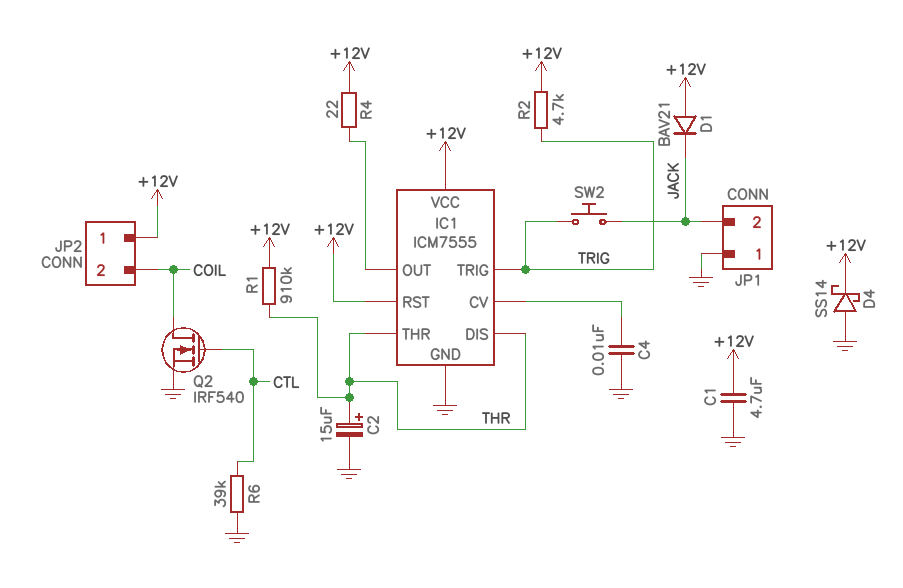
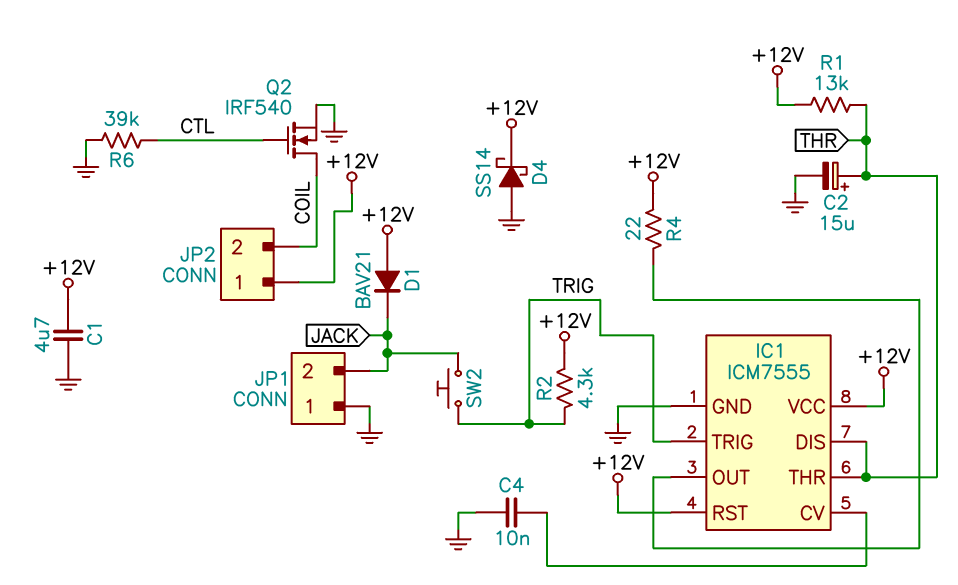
R1: 910k (+12V, THR) -> 13k (+12V, THR)
R2: 4.7k (+12V, TRIG) -> 4.3k (+12V, TRIG)

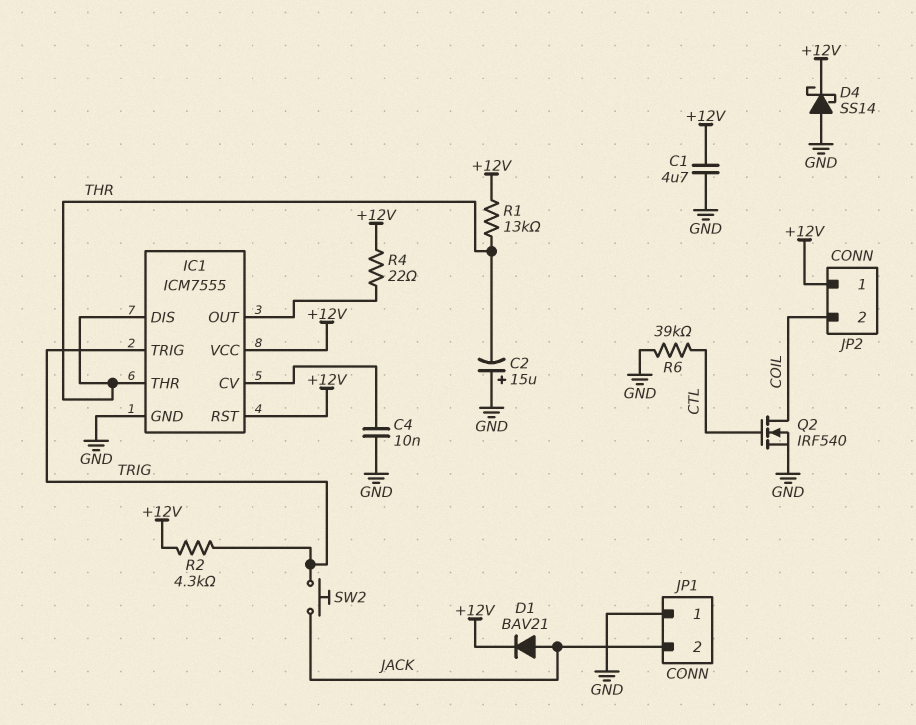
C2: 15uF (plus THR, minus GND) -> 15uF (plus GND, minus THR)
D1: diode BAV21 (A +12V, K JACK) -> diode BAV21 (A JACK, K +12V)

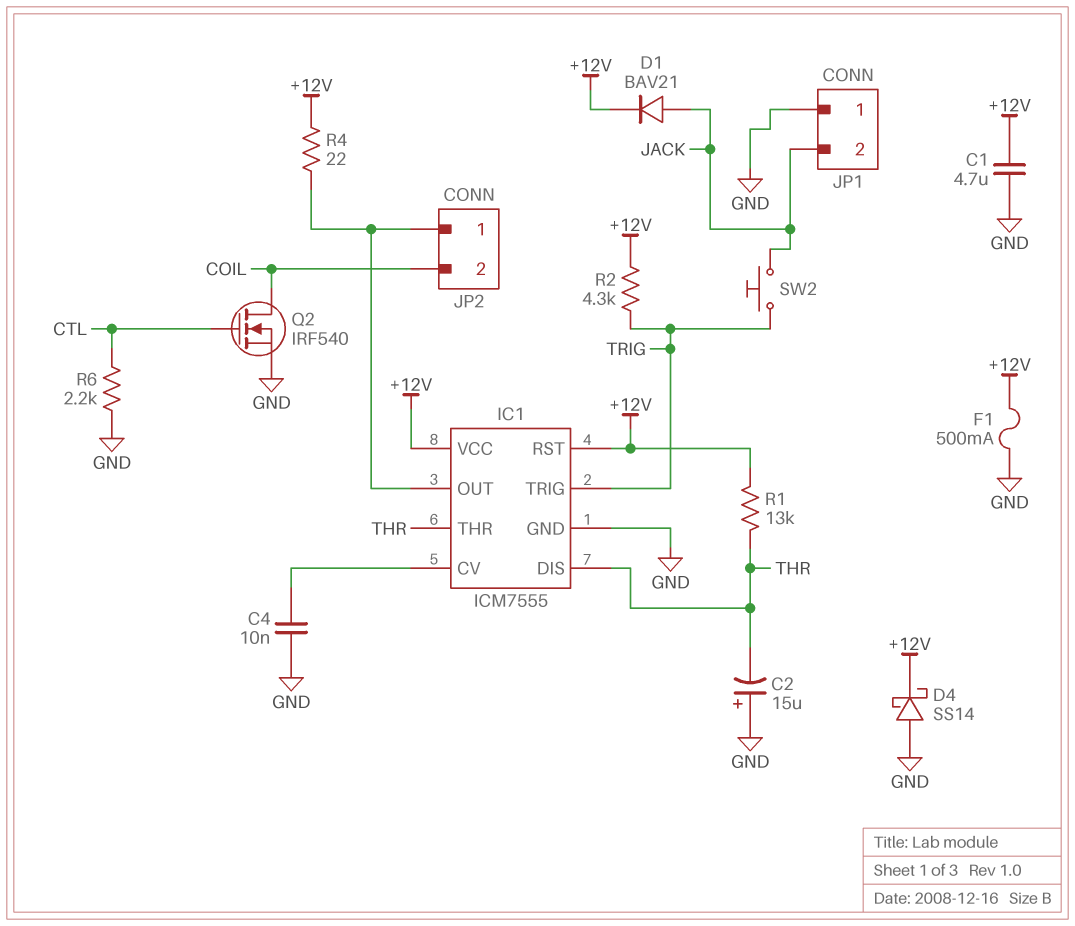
F1: none -> 500mA (+12V, GND)
JP2 pin 1: +12V -> IC1/OUT
R6: 39k (CTL, GND) -> 2.2k (CTL, GND)

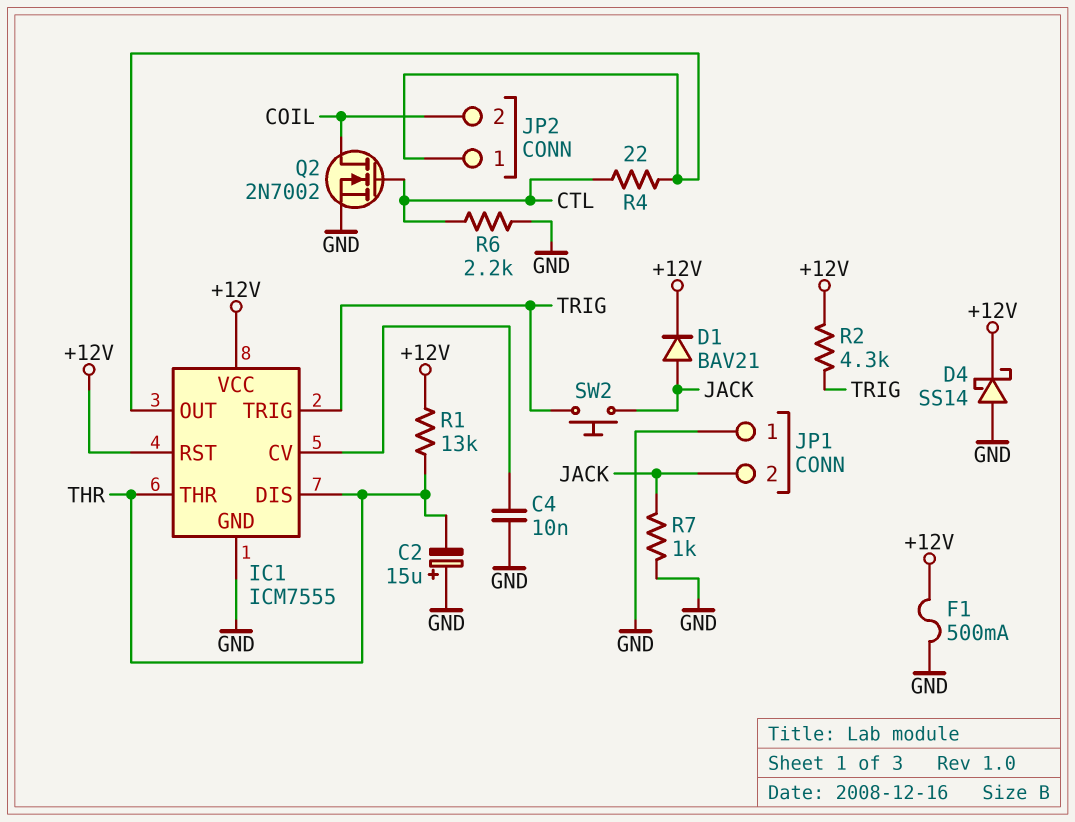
C1: 4.7uF (+12V, GND) -> none
Q2: NMOS IRF540 (G CTL, D COIL, S GND) -> NMOS 2N7002 (G CTL, D COIL, S GND)
R4: 22 (+12V, IC1/OUT) -> 22 (CTL, IC1/OUT)
R7: none -> 1k (GND, JACK)

